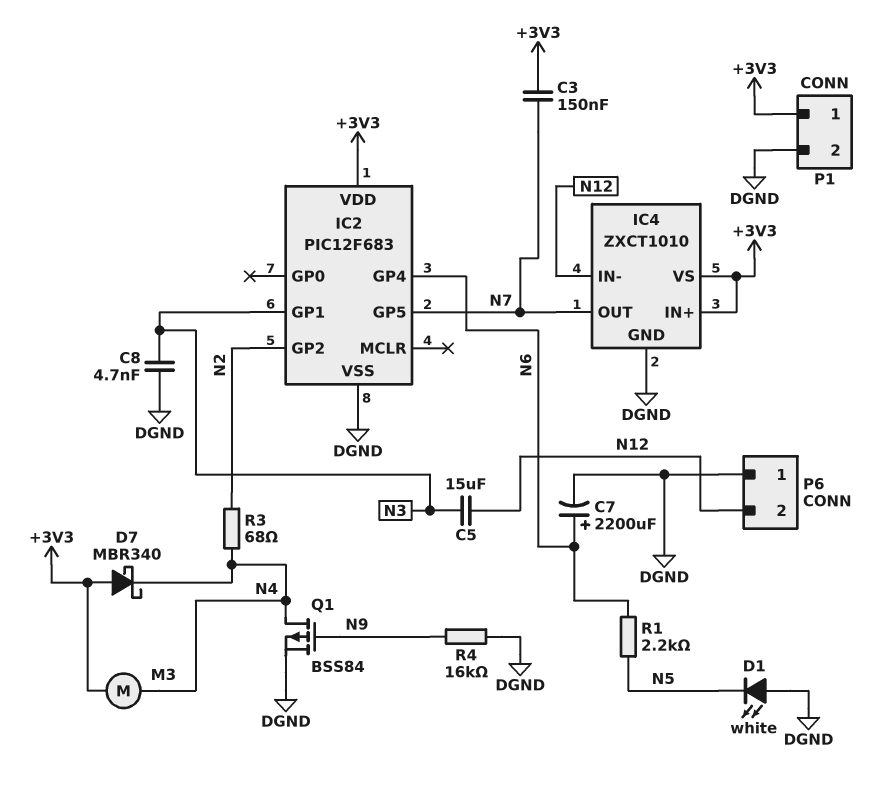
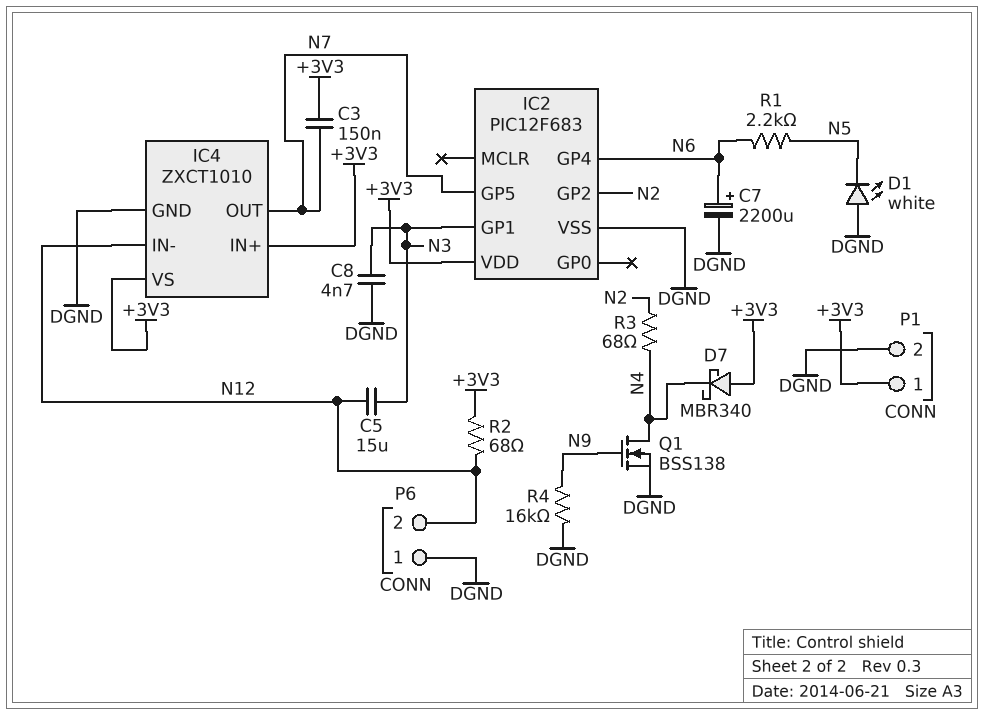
M3: motor (+3V3, N4) -> none
Q1: PMOS BSS84 (G N9, D N4, S DGND) -> NMOS BSS138 (G N9, D N4, S DGND)
R2: none -> 68 (+3V3, N12)

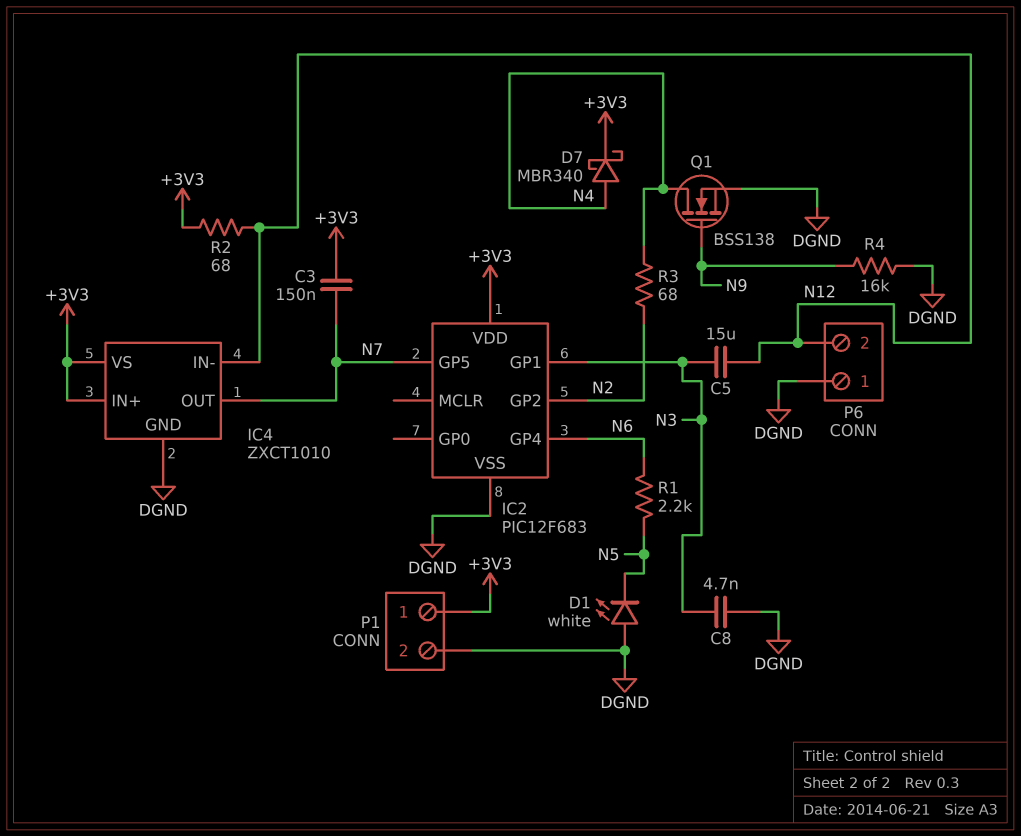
C7: 2200uF (plus N6, minus DGND) -> none
D7: schottky MBR340 (A +3V3, K N4) -> schottky MBR340 (A N4, K +3V3)

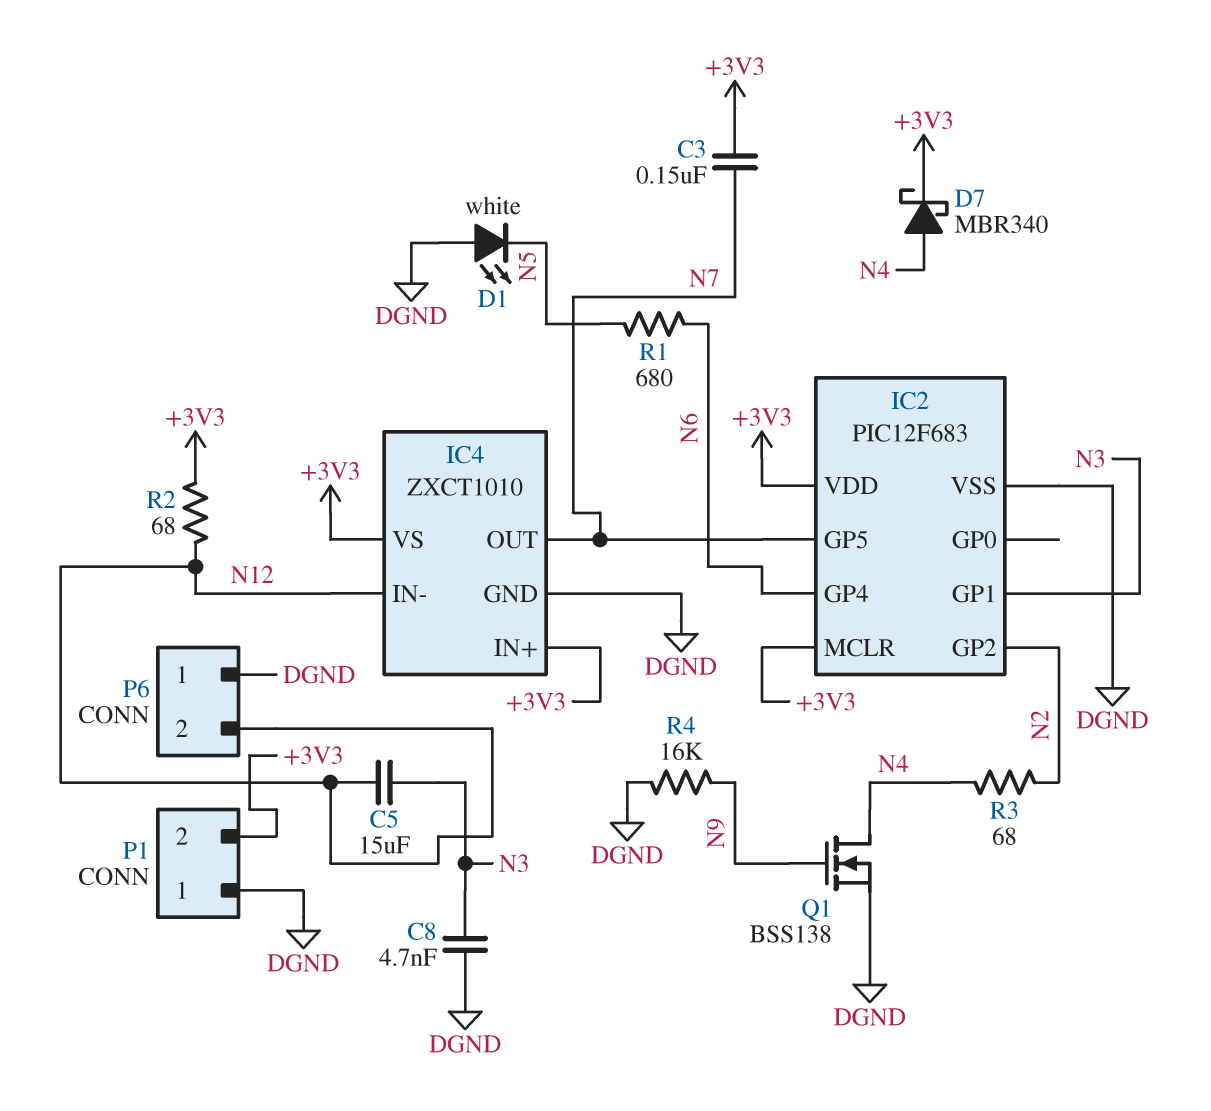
IC2 pin MCLR: none -> +3V3
P1 pin 1: +3V3 -> DGND
P1 pin 2: DGND -> +3V3
R1: 2.2k (N5, N6) -> 680 (N5, N6)

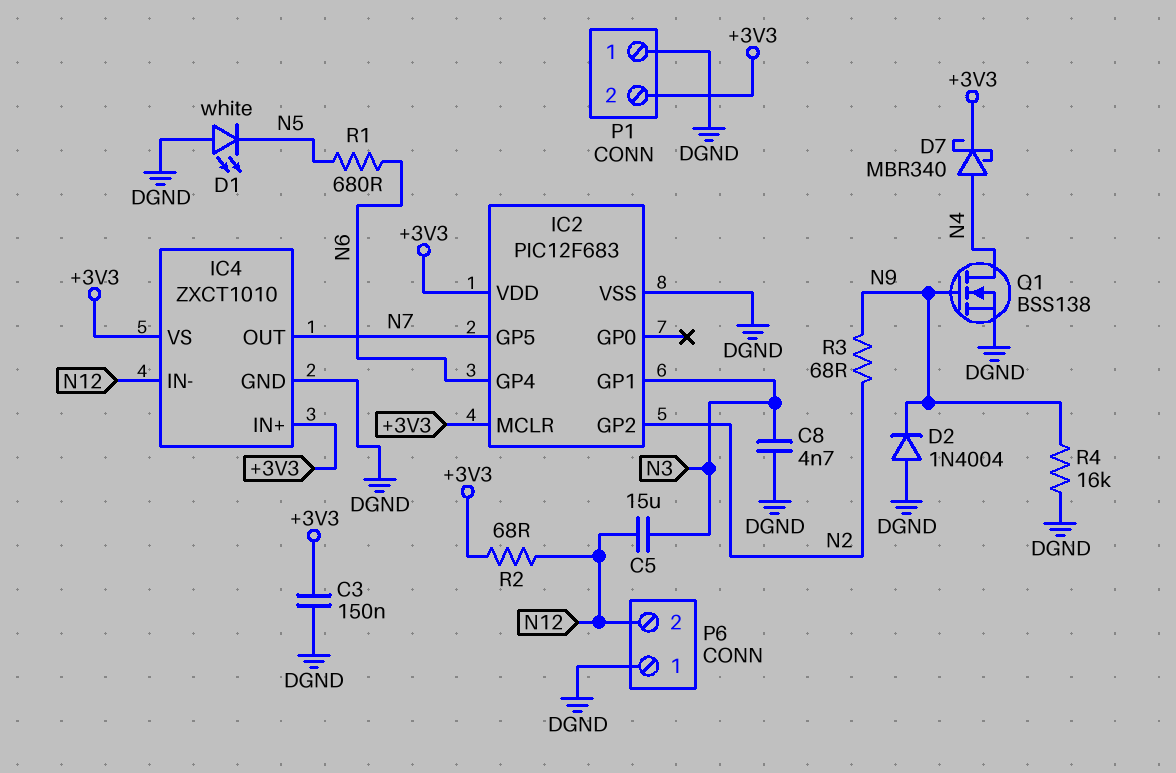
C3: 150nF (+3V3, N7) -> 150nF (+3V3, DGND)
D2: none -> diode 1N4004 (A DGND, K N9)
R3: 68 (N2, N4) -> 68 (N2, N9)

